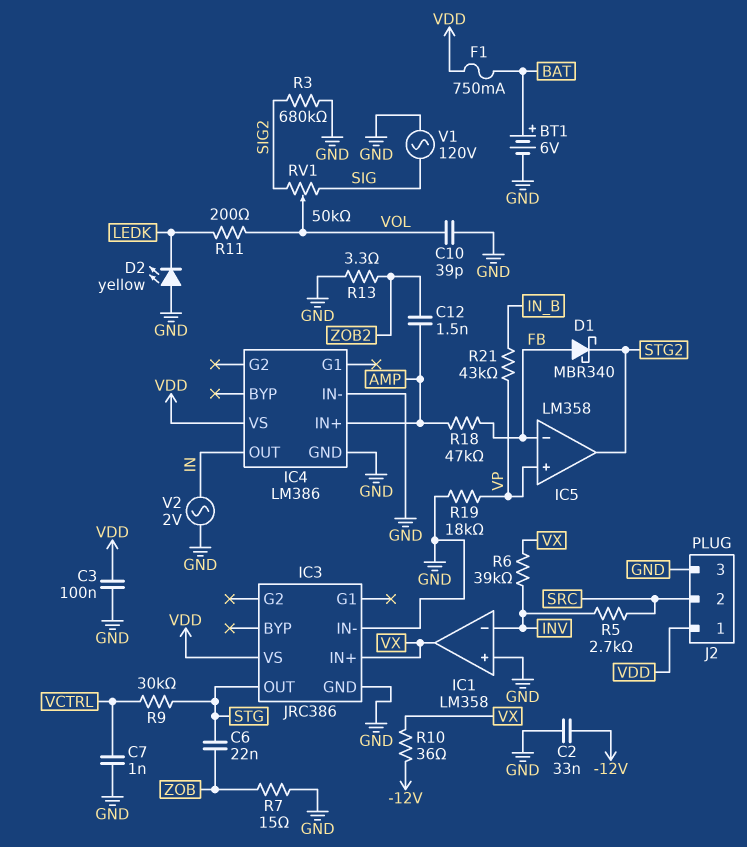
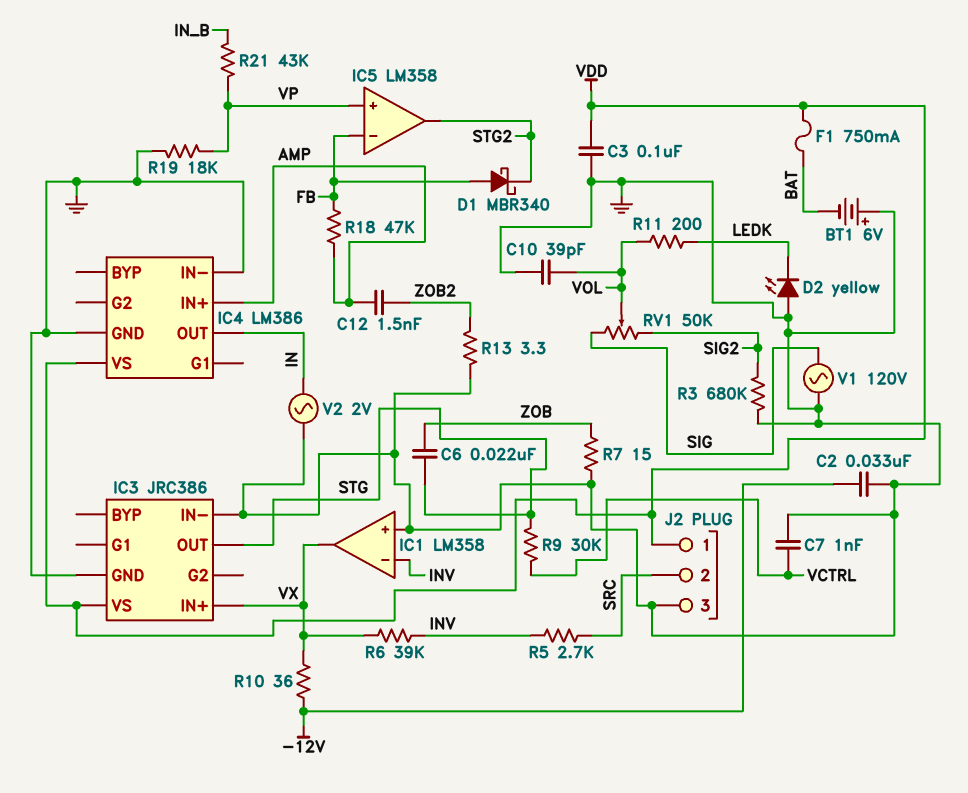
BT1: 6V (plus BAT, minus GND) -> 6V (plus GND, minus BAT)

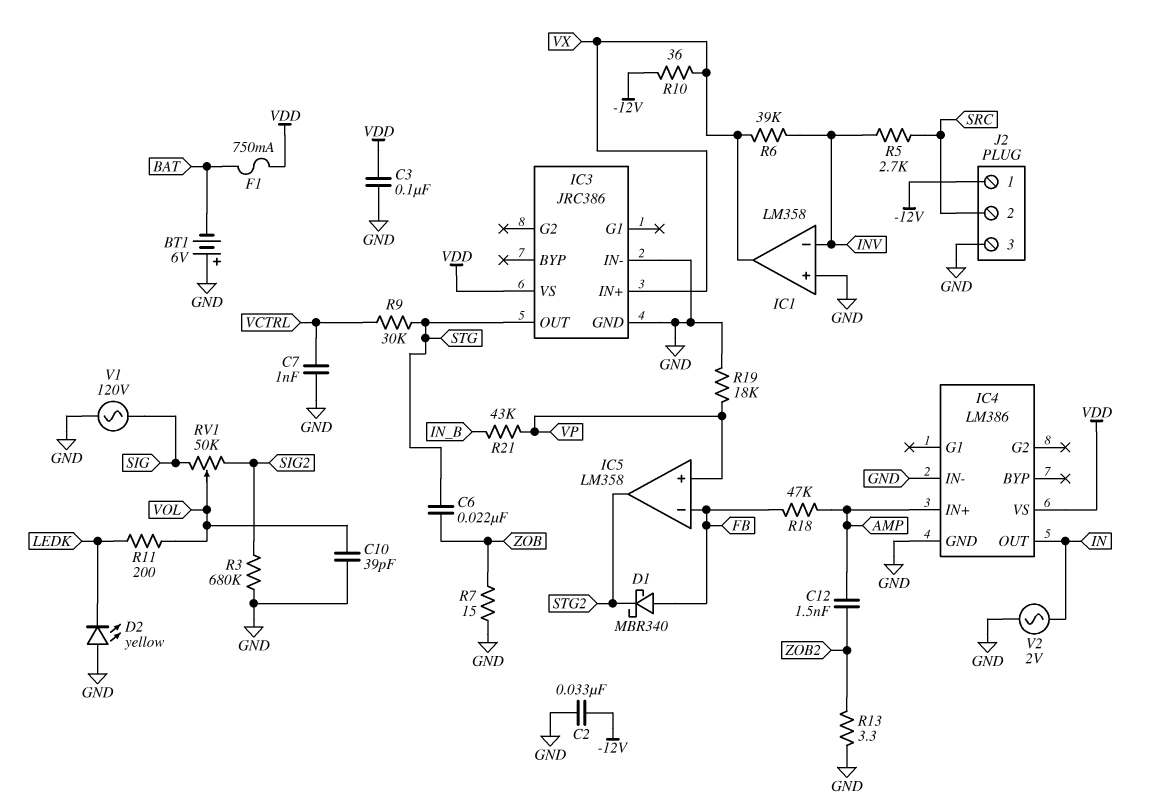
J2 pin 1: VDD -> -12V

